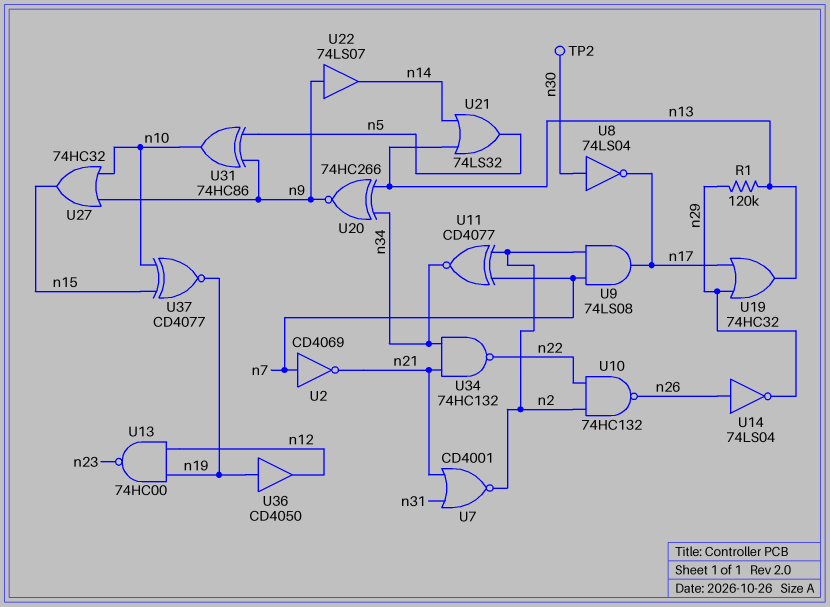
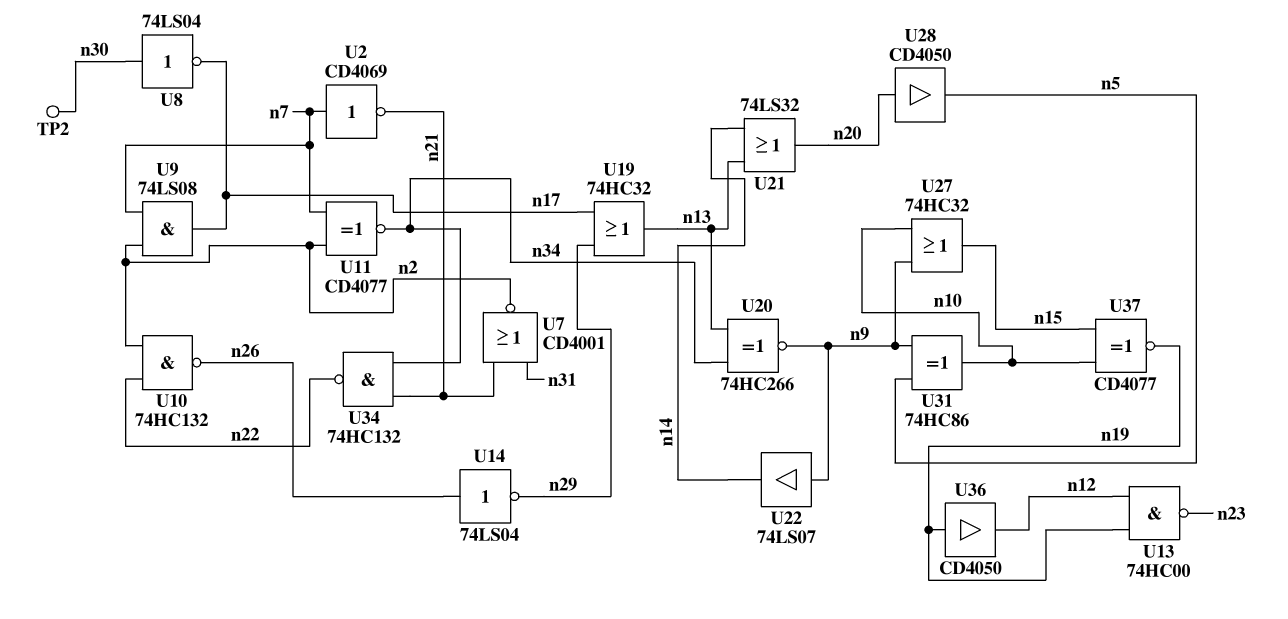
R1: 120k (n13, n29) -> none
U21: OR 74LS32 (in n13, in n14, out n5) -> OR 74LS32 (in n13, in n14, out n20)
U28: none -> buffer CD4050 (in n20, out n5)

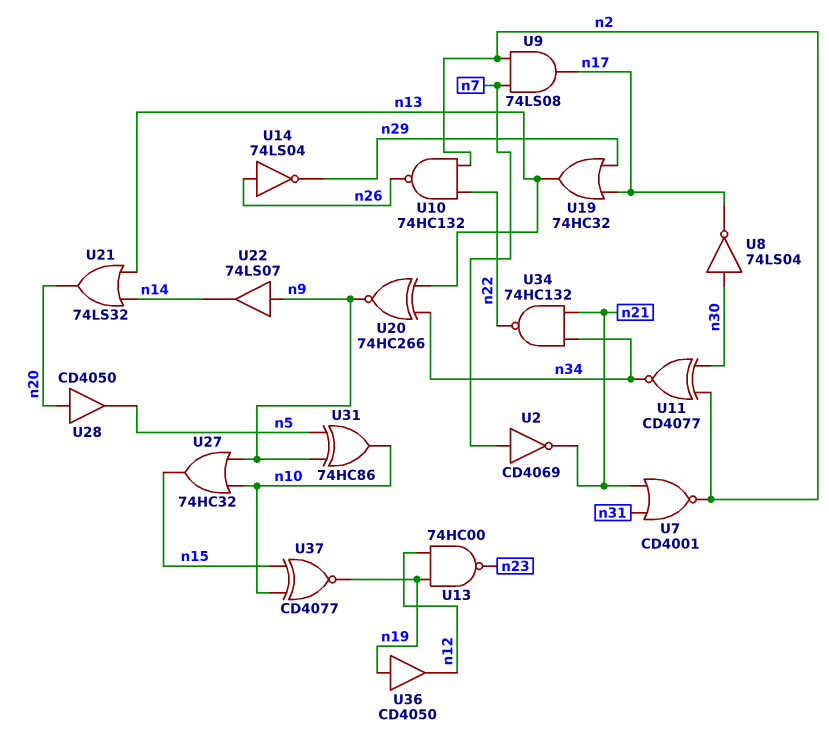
TP2: test point (n30) -> none
U11: XNOR CD4077 (in n2, in n7, out n34) -> XNOR CD4077 (in n2, in n30, out n34)

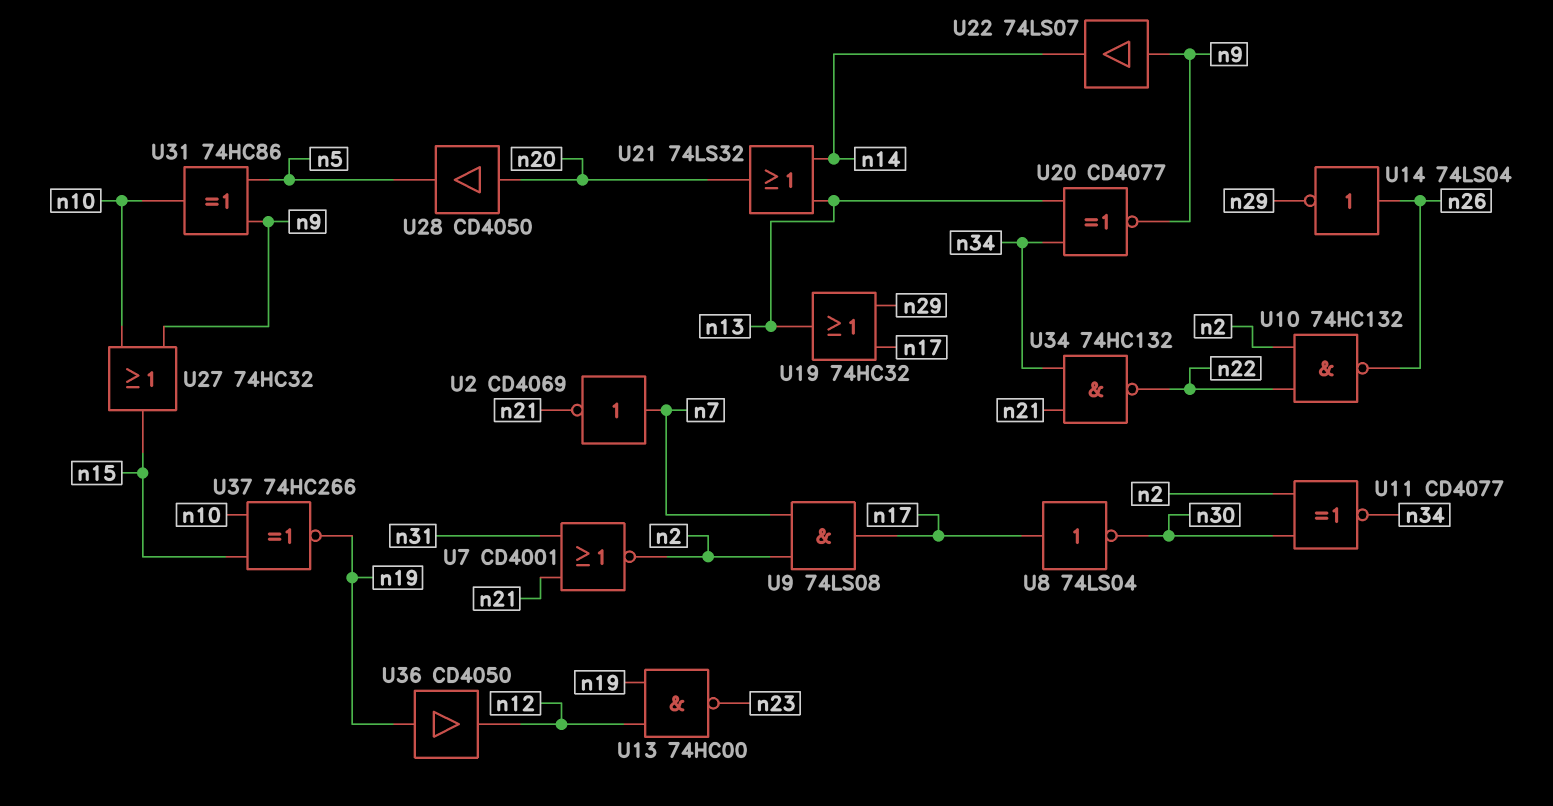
U8: NOT 74LS04 (in n30, out n17) -> NOT 74LS04 (in n17, out n30)
U20: XNOR 74HC266 (in n13, in n34, out n9) -> XNOR CD4077 (in n13, in n34, out n9)
U37: XNOR CD4077 (in n10, in n15, out n19) -> XNOR 74HC266 (in n10, in n15, out n19)

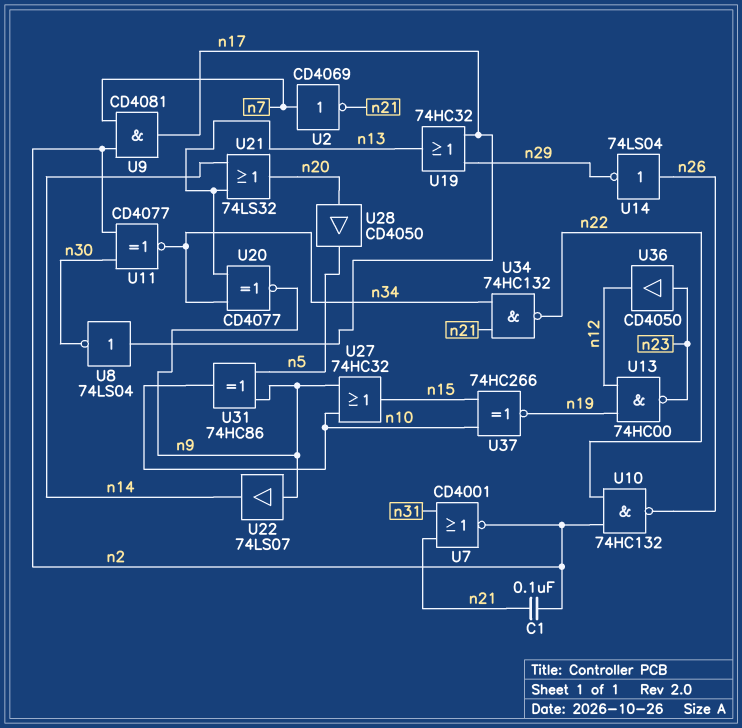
C1: none -> 100nF (n2, n21)
U9: AND 74LS08 (in n2, in n7, out n17) -> AND CD4081 (in n2, in n7, out n17)
U36: buffer CD4050 (in n19, out n12) -> buffer CD4050 (in n23, out n12)

